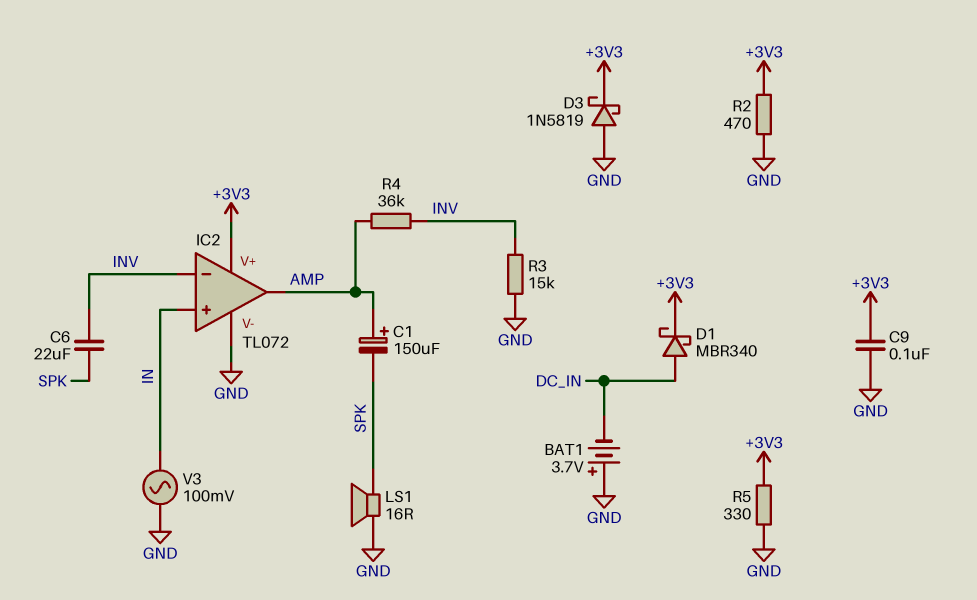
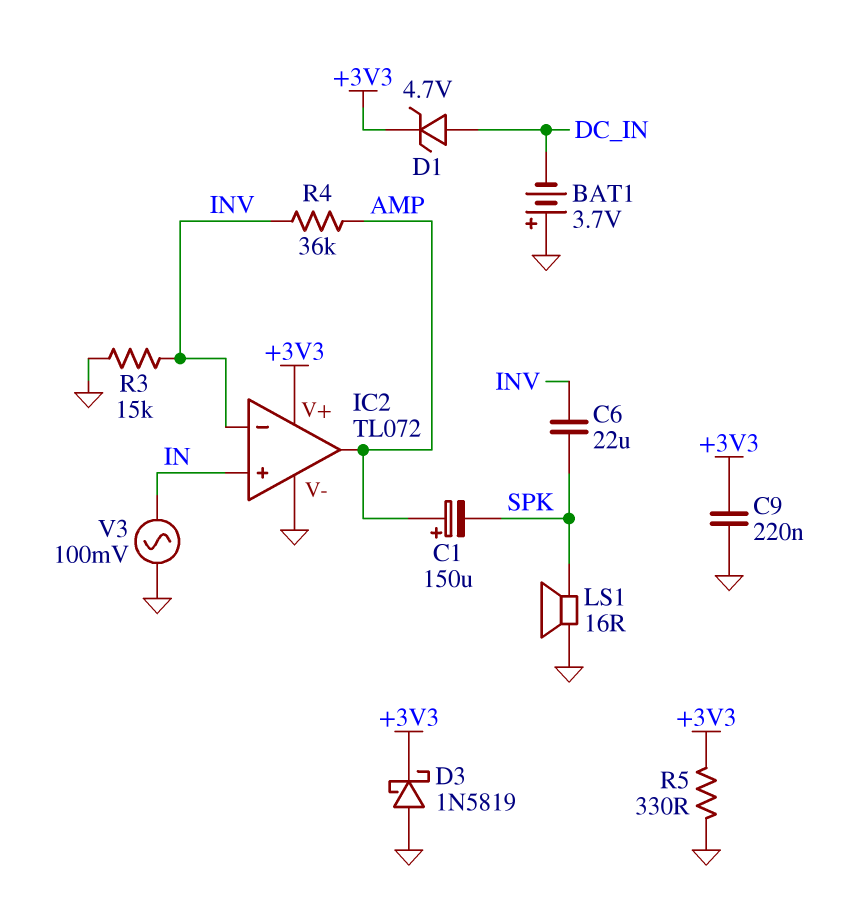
C9: 100nF (+3V3, GND) -> 220nF (+3V3, GND)
D1: schottky MBR340 (A DC_IN, K +3V3) -> zener 4.7V (A DC_IN, K +3V3)
R2: 470 (+3V3, GND) -> none

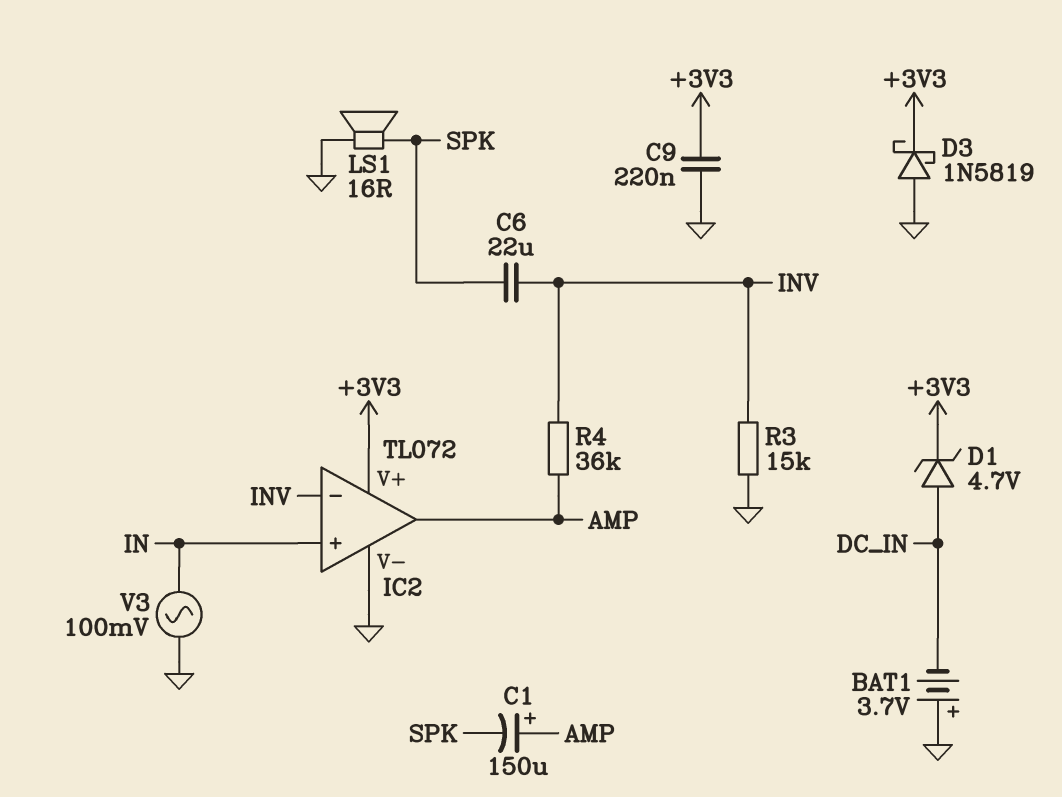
R5: 330 (+3V3, GND) -> none

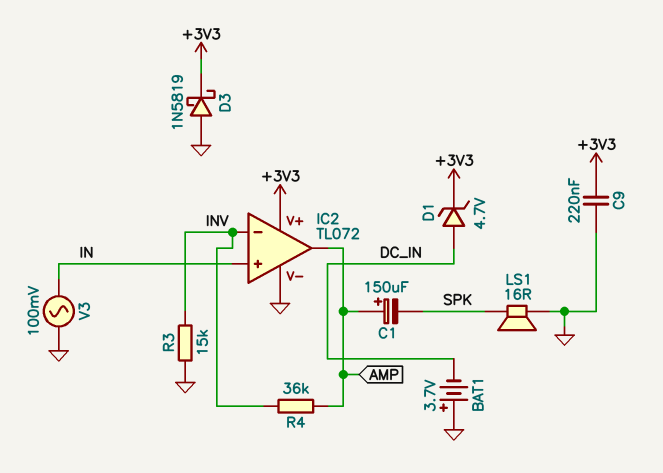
C6: 22uF (INV, SPK) -> none

